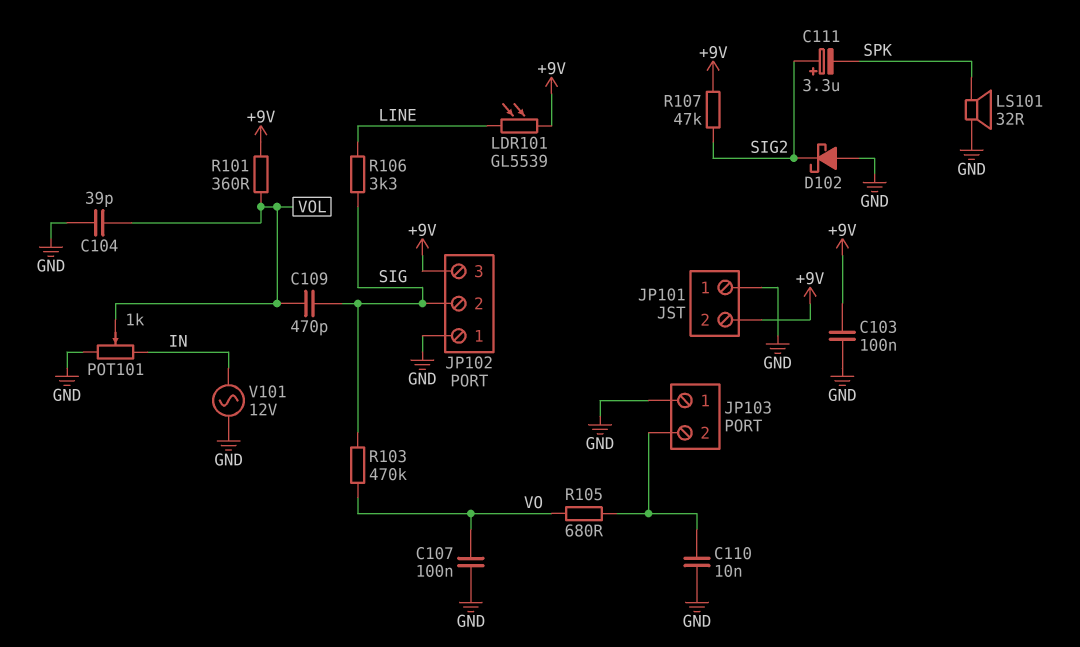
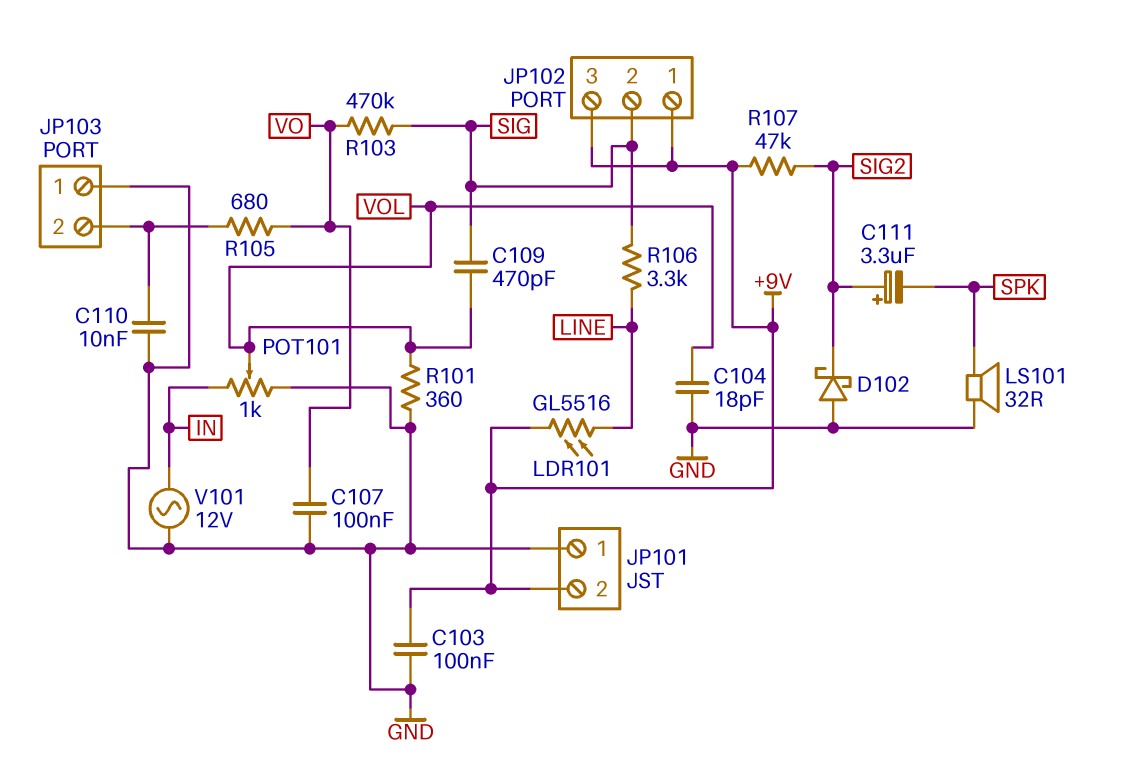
C104: 39pF (GND, VOL) -> 18pF (GND, VOL)
JP102 pin 1: GND -> +9V
LDR101: GL5539 (+9V, LINE) -> GL5516 (+9V, LINE)
R101: 360 (+9V, VOL) -> 360 (GND, VOL)

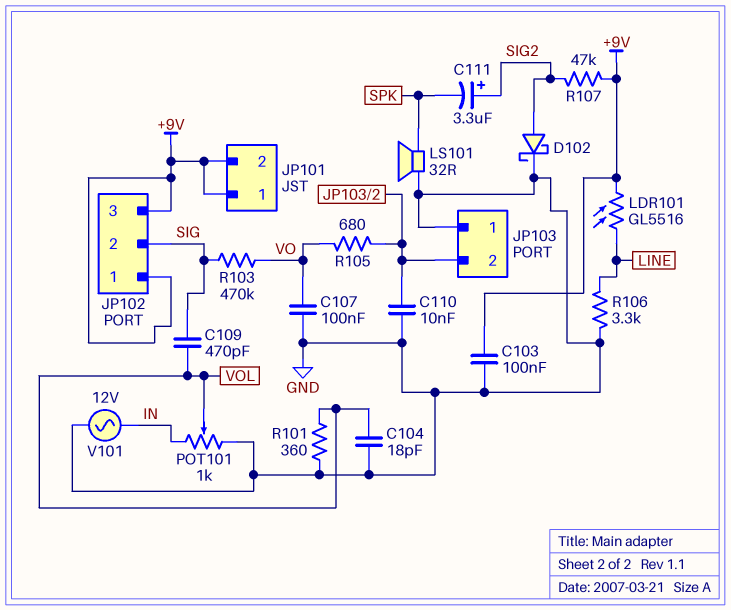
D102: schottky (A GND, K SIG2) -> schottky (A SIG2, K GND)
JP101 pin 1: GND -> +9V
R106: 3.3k (LINE, SIG) -> 3.3k (GND, LINE)

